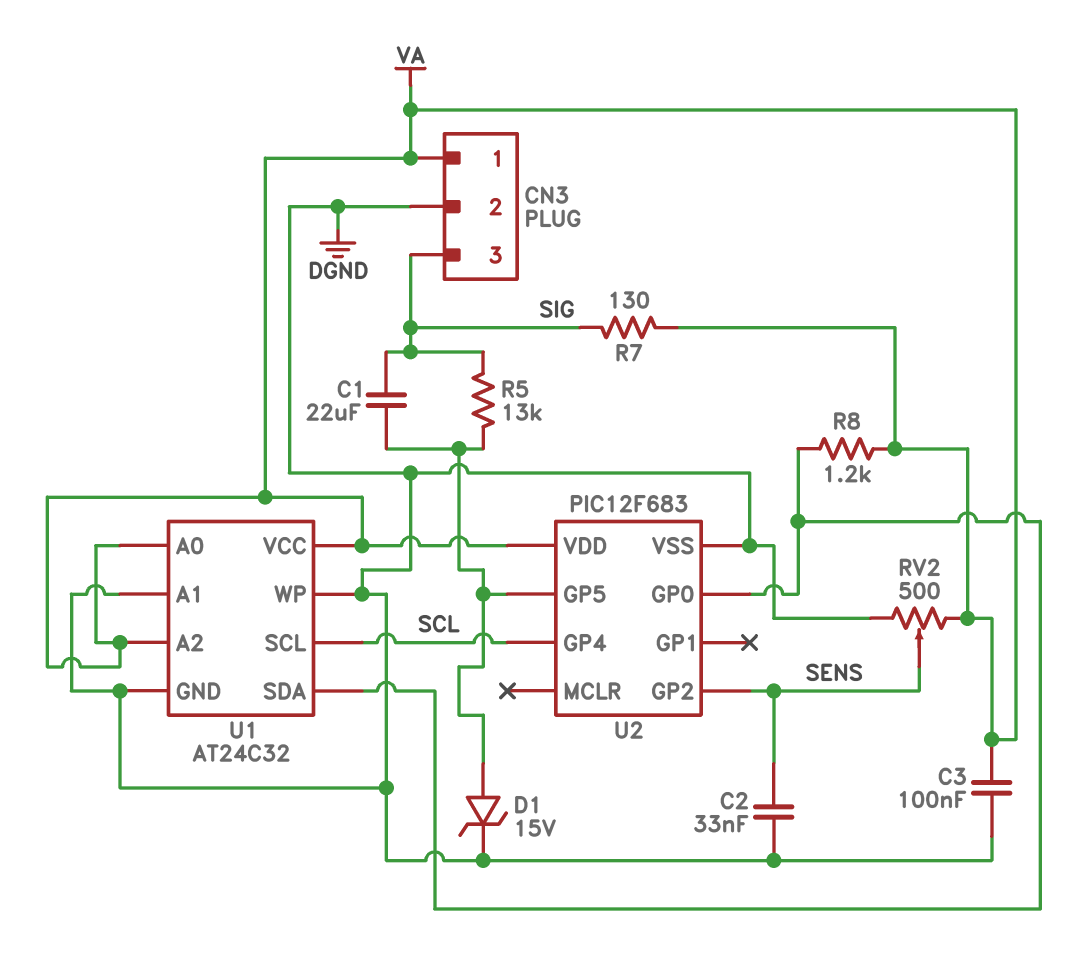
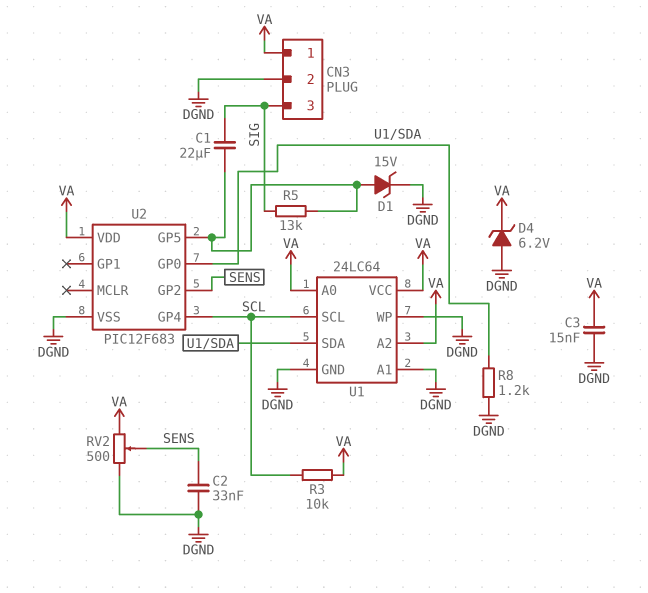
C3: 100nF (DGND, VA) -> 15nF (DGND, VA)
D4: none -> zener 6.2V (A DGND, K VA)
R3: none -> 10k (SCL, VA)
R7: 130 (SIG, VA) -> none
R8: 1.2k (U1/SDA, VA) -> 1.2k (DGND, U1/SDA)
U1: AT24C32 -> 24LC64

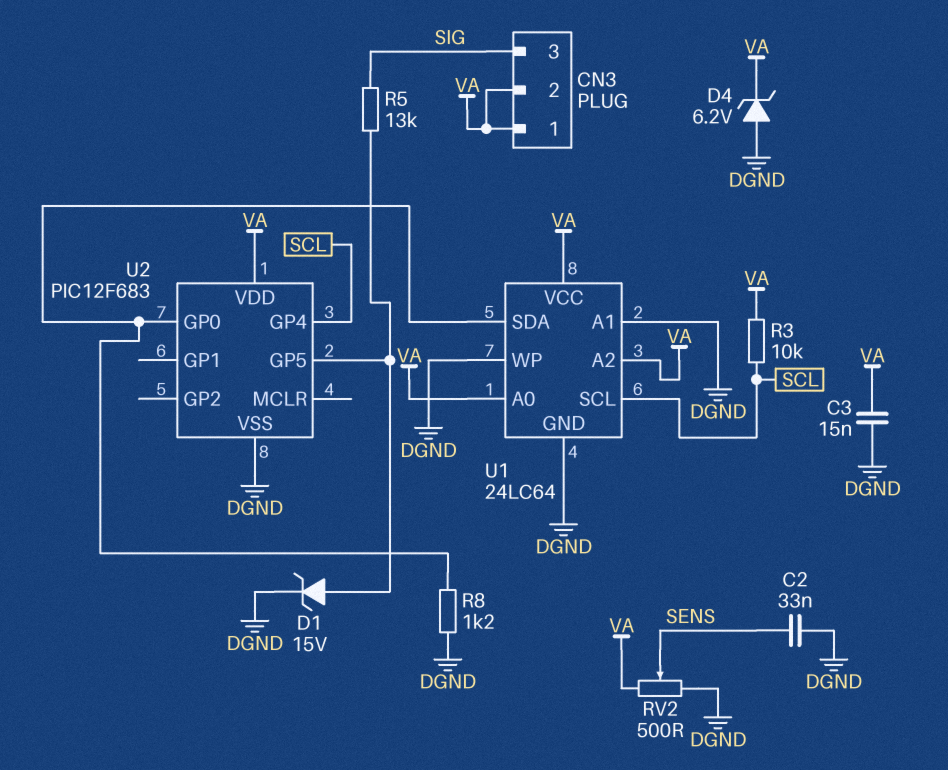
C1: 22uF (SIG, U2/GP5) -> none
CN3 pin 2: DGND -> VA
U2 pin GP2: SENS -> none

